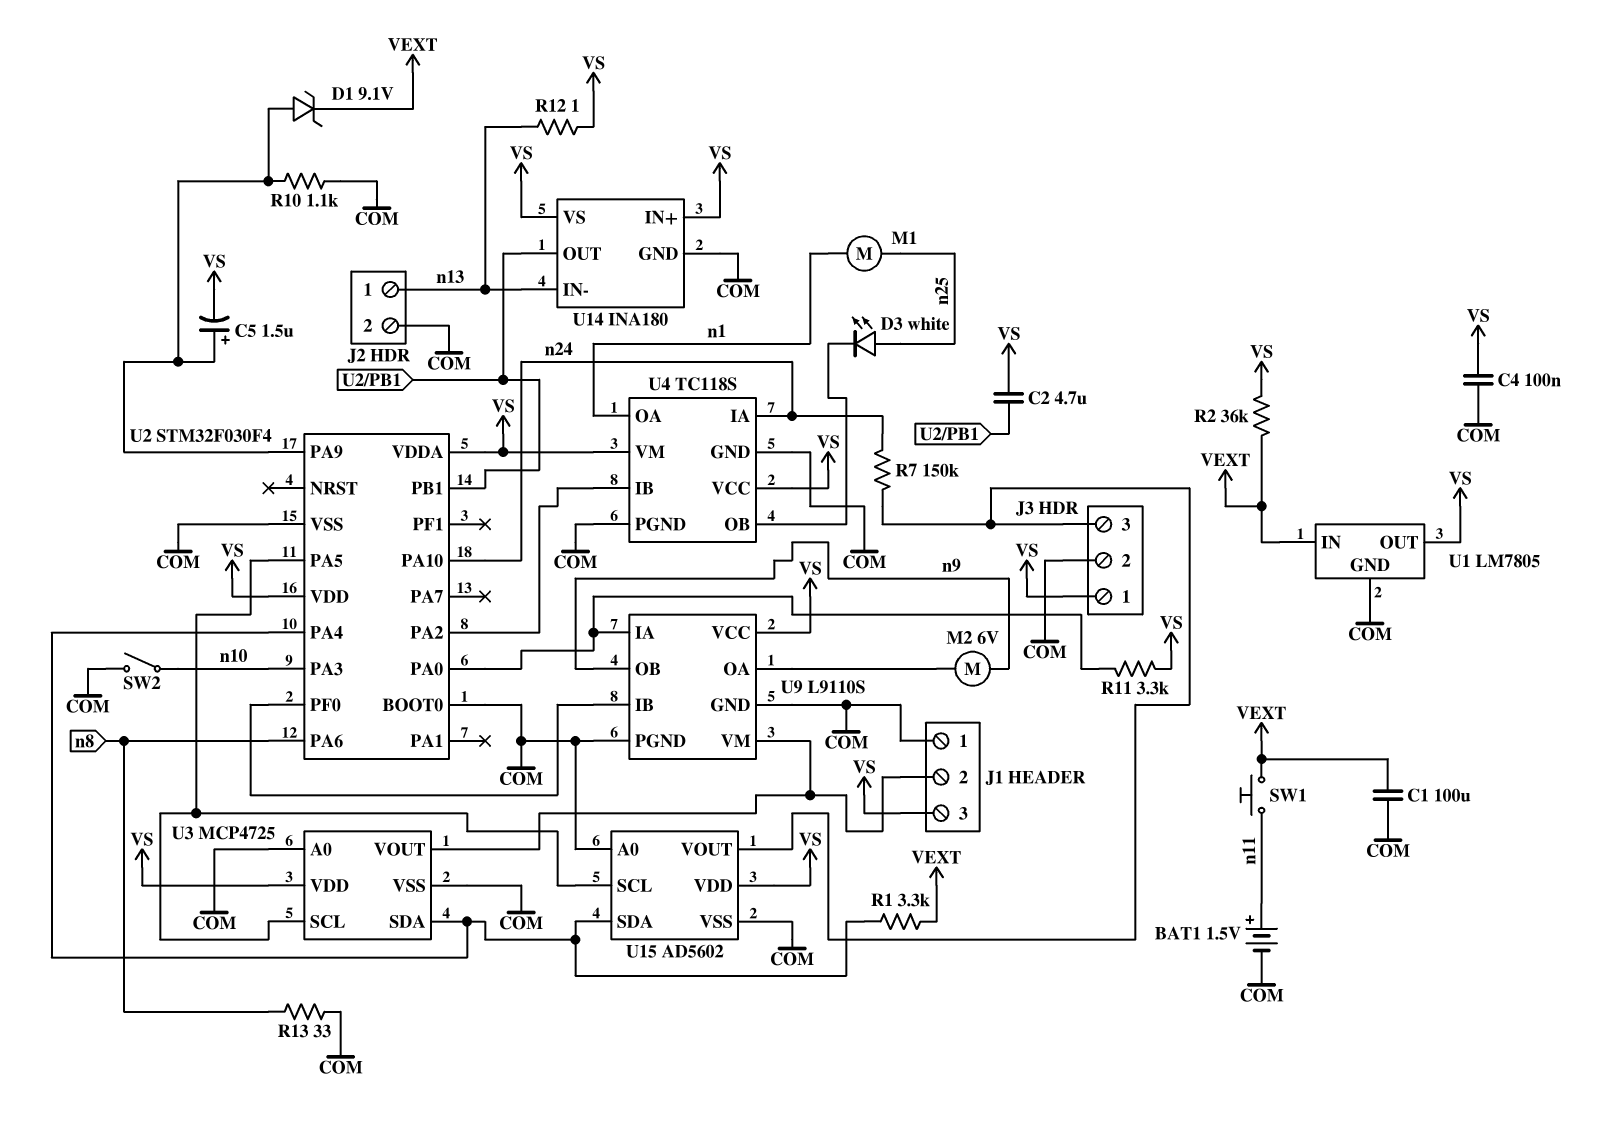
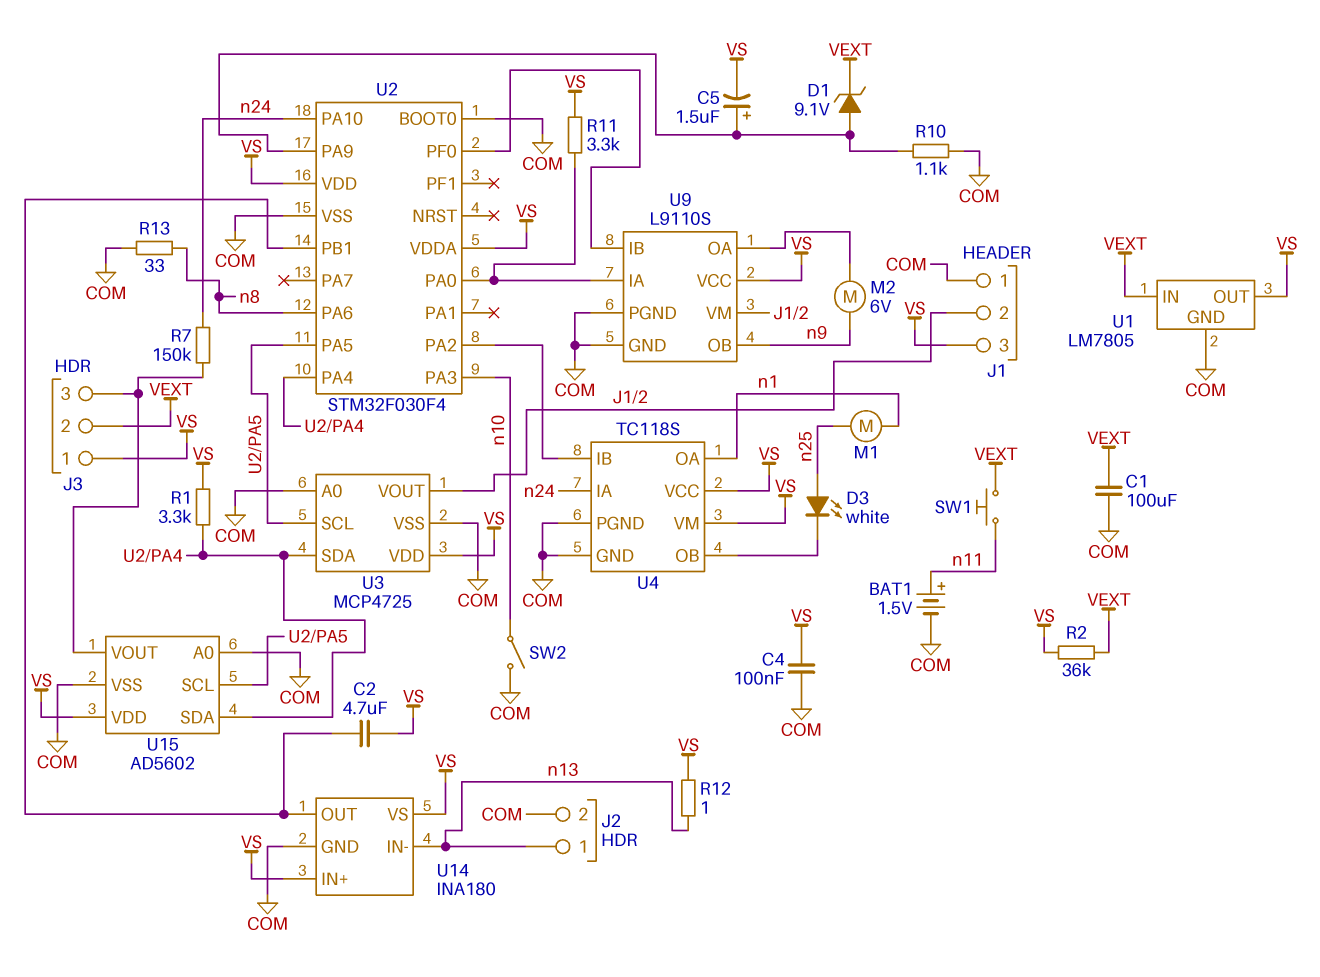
J3 pin 2: COM -> VEXT
R1: 3.3k (U2/PA4, VEXT) -> 3.3k (U2/PA4, VS)

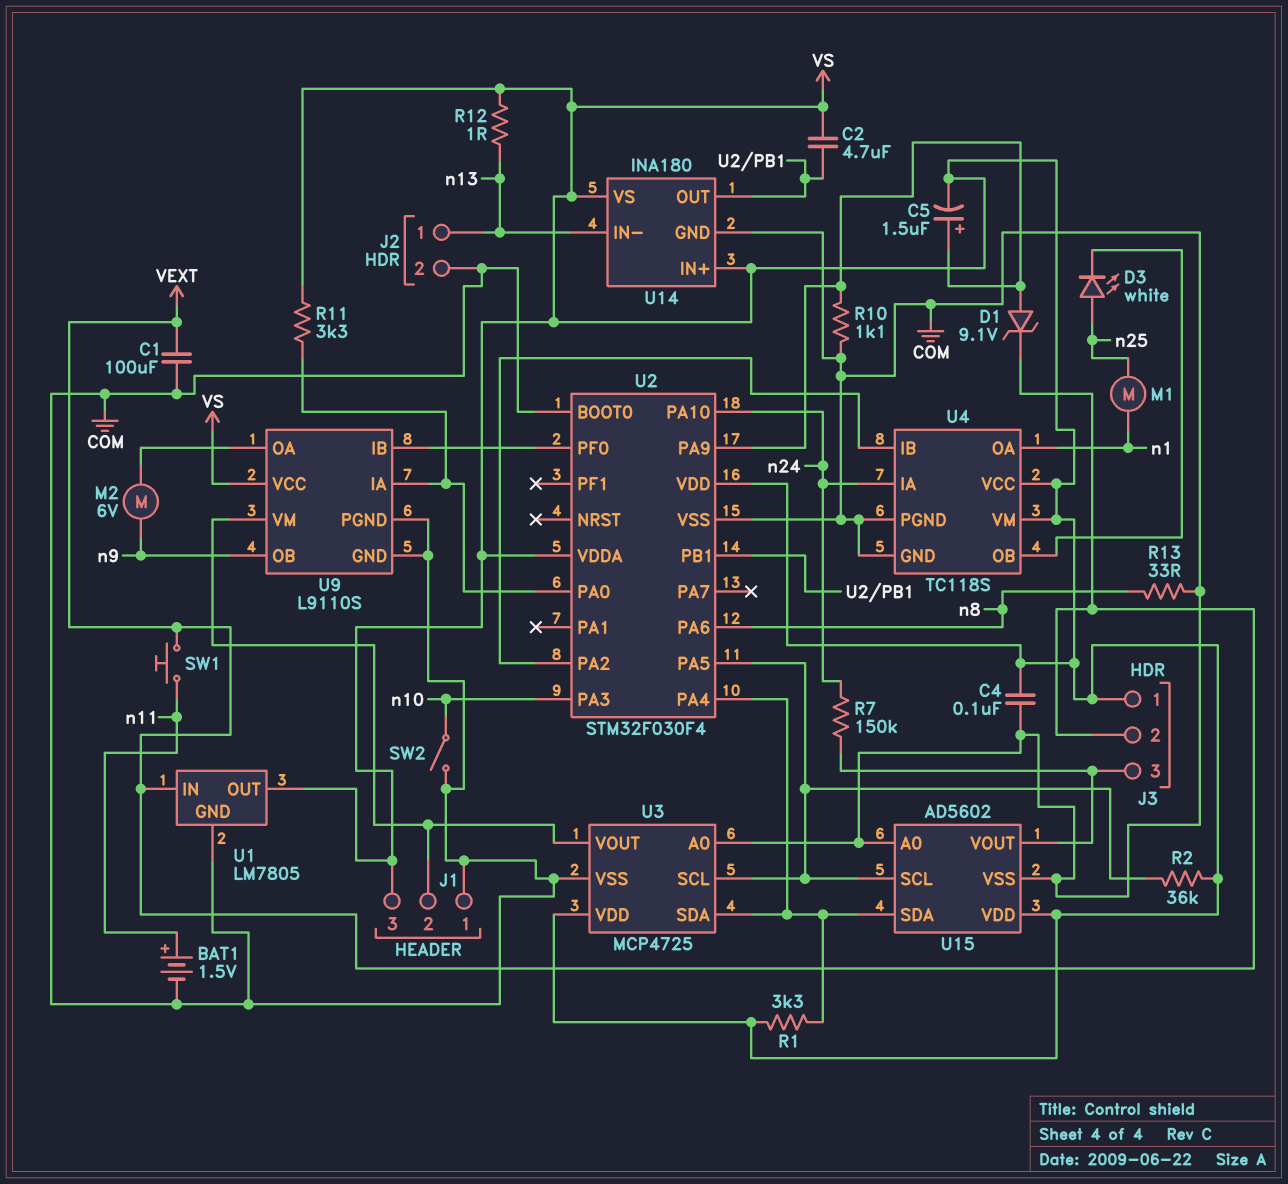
R2: 36k (VEXT, VS) -> 36k (U2/PA5, VS)

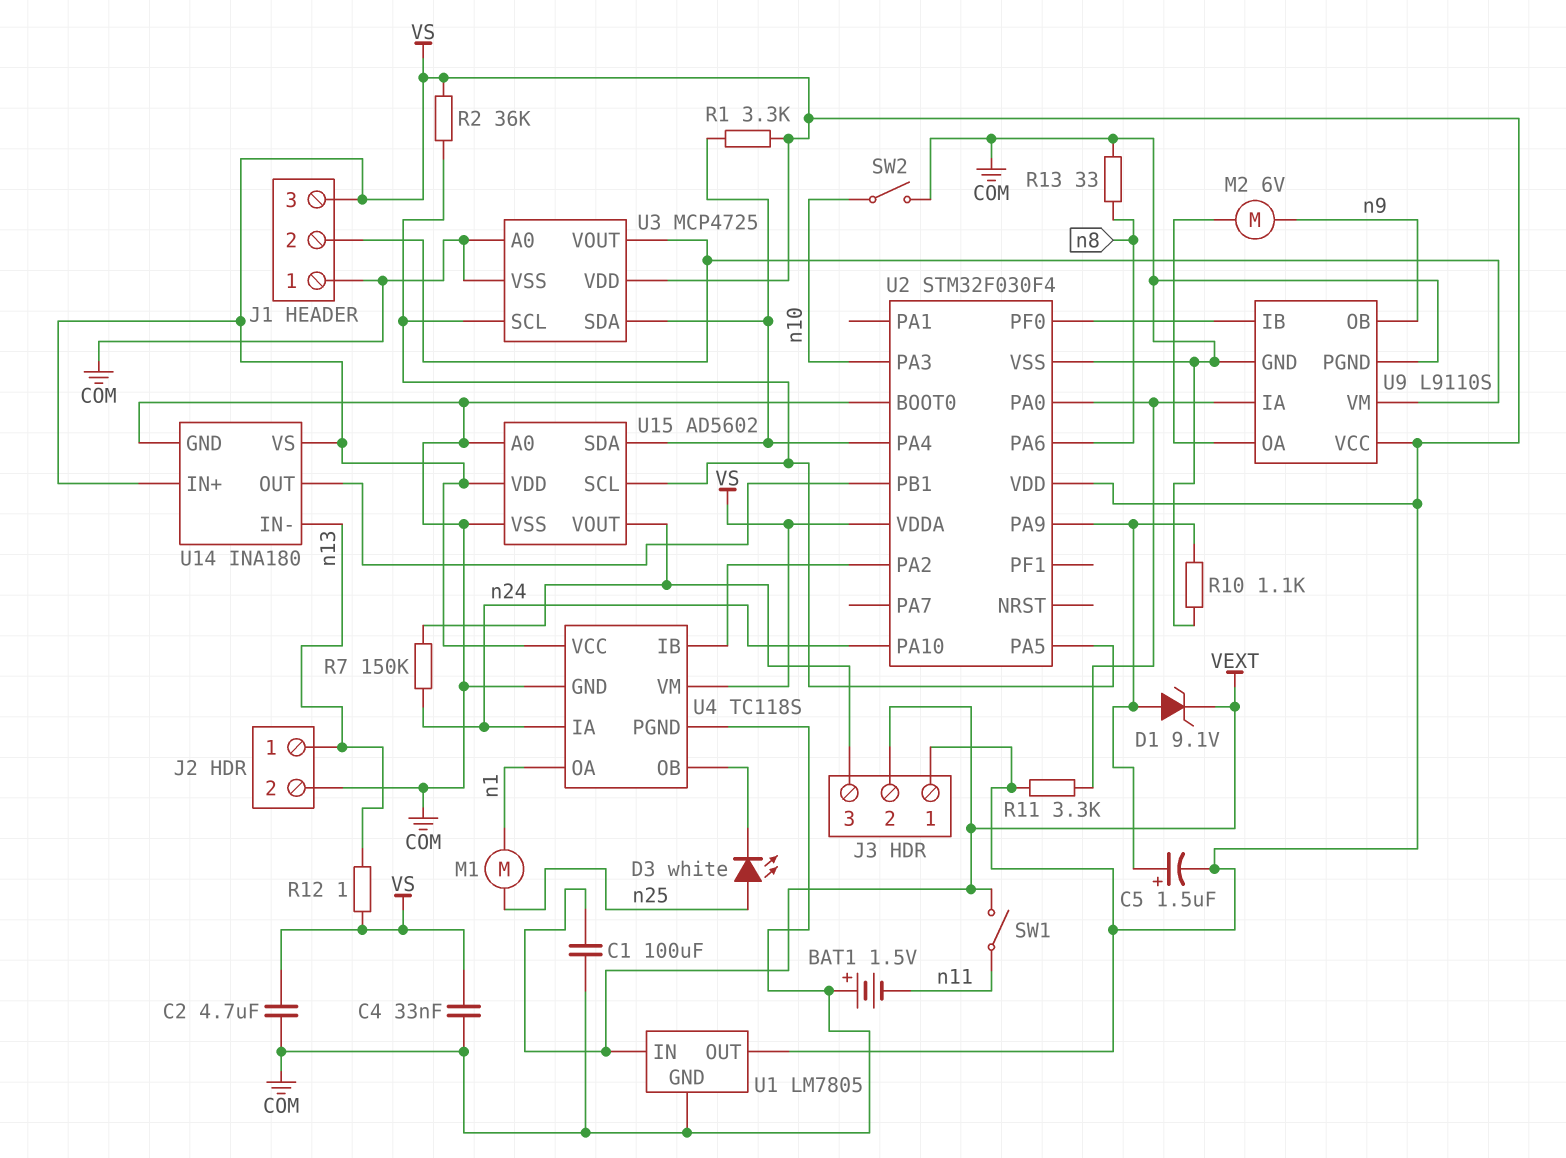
BAT1: 1.5V (plus n11, minus COM) -> 1.5V (plus COM, minus n11)
C2: 4.7uF (U2/PB1, VS) -> 4.7uF (COM, VS)
C4: 100nF (COM, VS) -> 33nF (COM, VS)
SW1: button (VEXT, n11) -> switch (VEXT, n11)

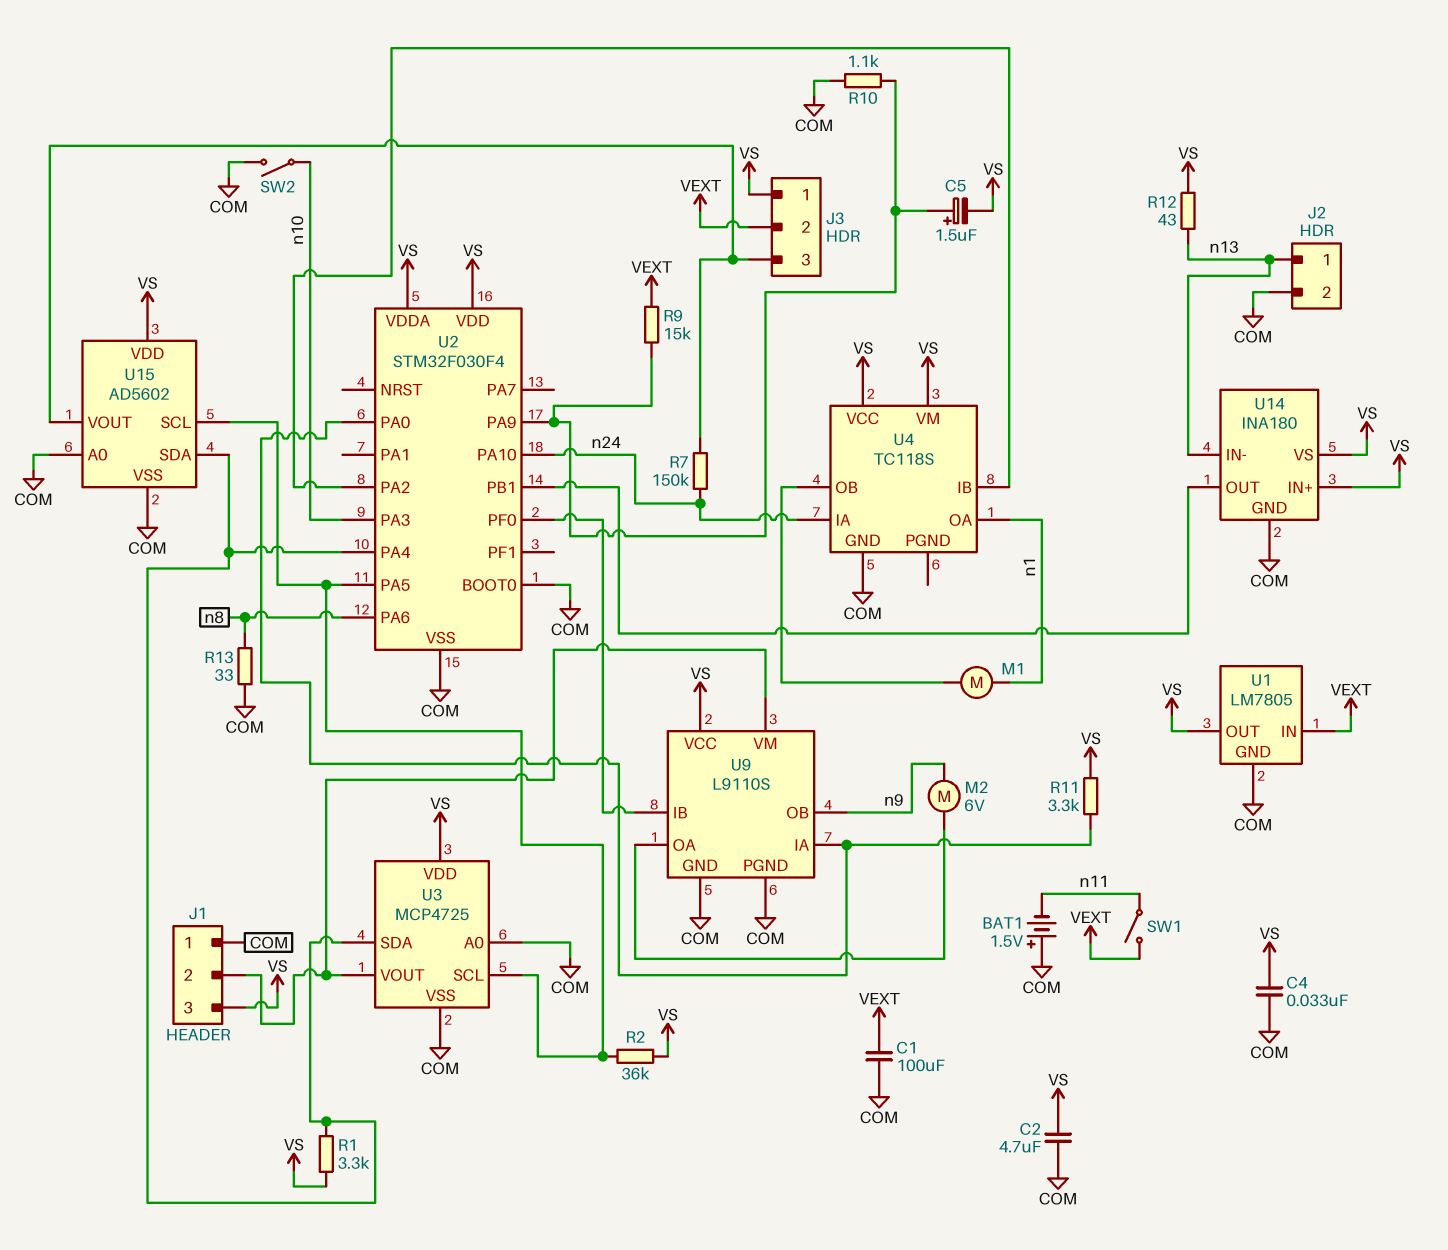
D1: zener 9.1V (A U2/PA9, K VEXT) -> none
D3: LED white (A n25, K U4/OB) -> none
M1: motor (n1, n25) -> motor (U4/OB, n1)
R9: none -> 15k (U2/PA9, VEXT)
R12: 1 (VS, n13) -> 43 (VS, n13)
U4 pin PGND: COM -> none

